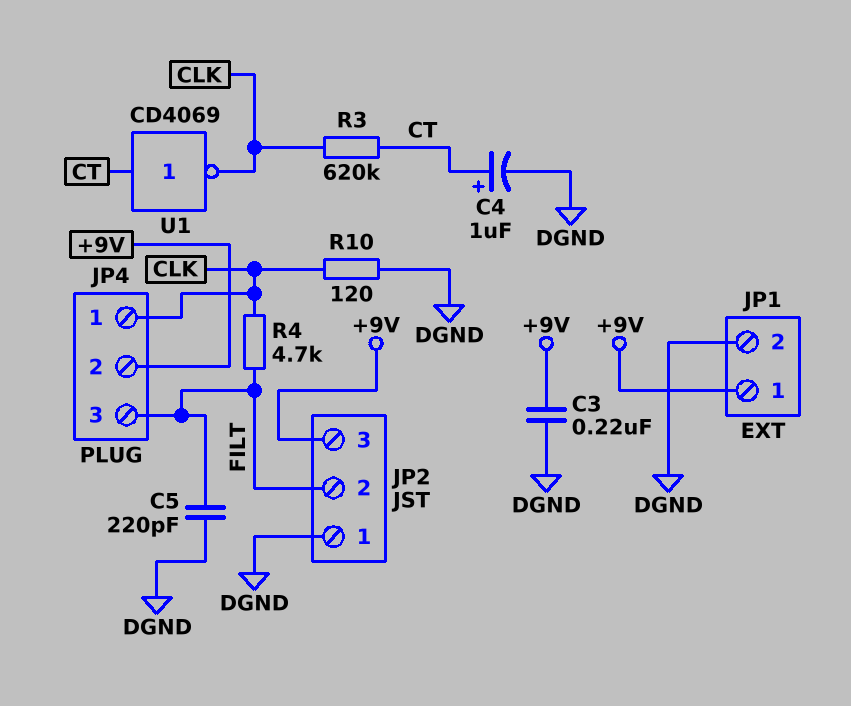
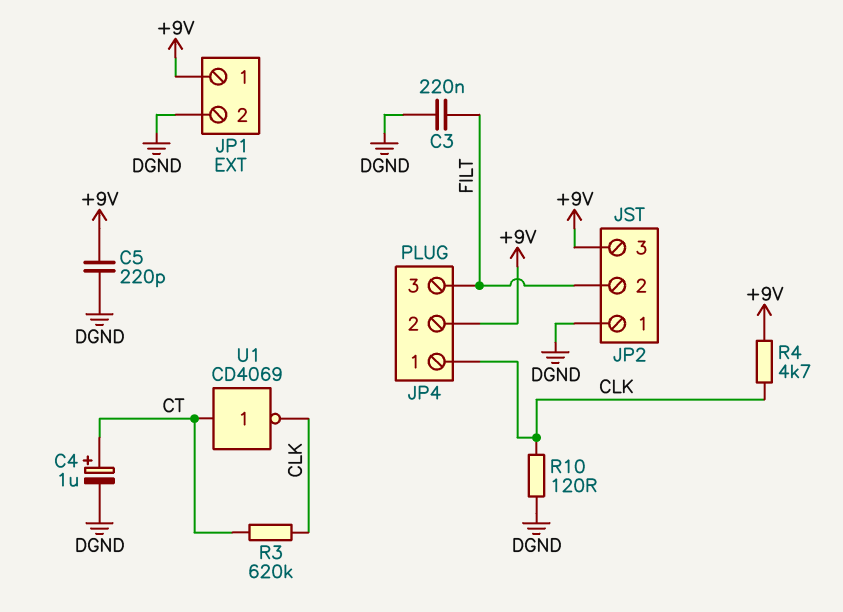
C3: 220nF (+9V, DGND) -> 220nF (DGND, FILT)
C5: 220pF (DGND, FILT) -> 220pF (+9V, DGND)
R4: 4.7k (CLK, FILT) -> 4.7k (+9V, CLK)

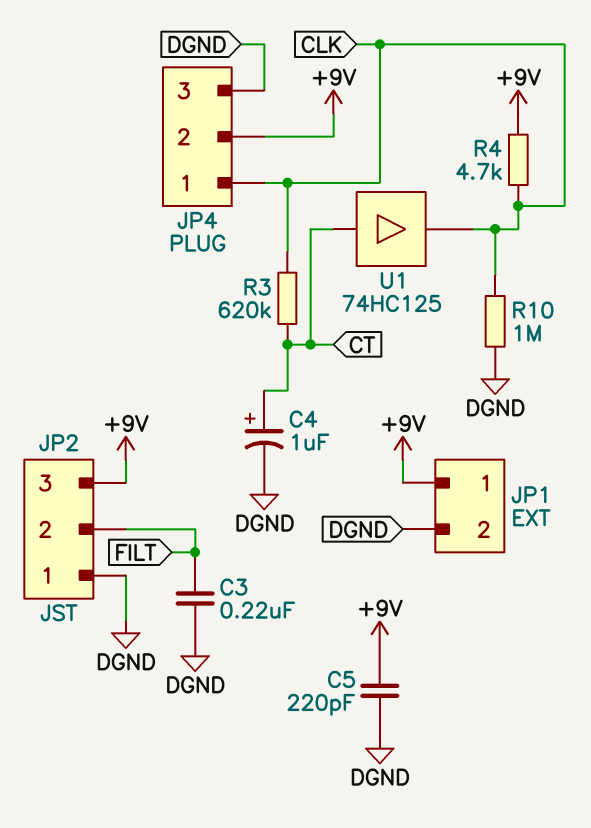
JP4 pin 3: FILT -> DGND
R10: 120 (CLK, DGND) -> 1M (CLK, DGND)
U1: NOT CD4069 (in CT, out CLK) -> buffer 74HC125 (in CT, out CLK)

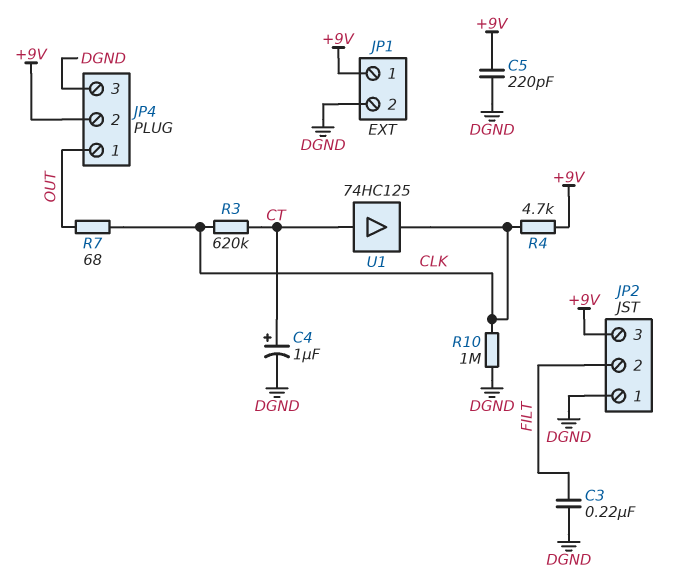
JP4 pin 1: CLK -> OUT
R7: none -> 68 (CLK, OUT)

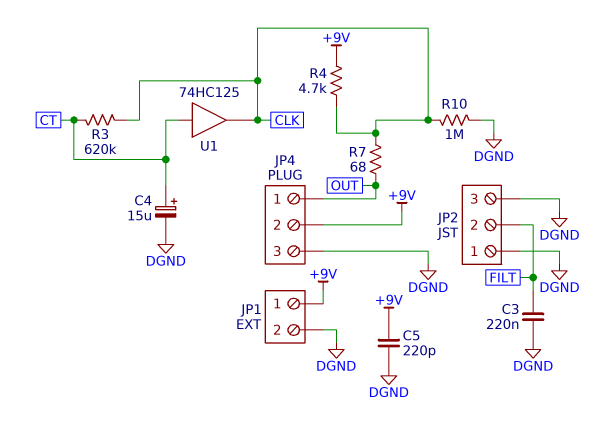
C4: 1uF (plus CT, minus DGND) -> 15uF (plus CT, minus DGND)
JP2 pin 3: +9V -> DGND

